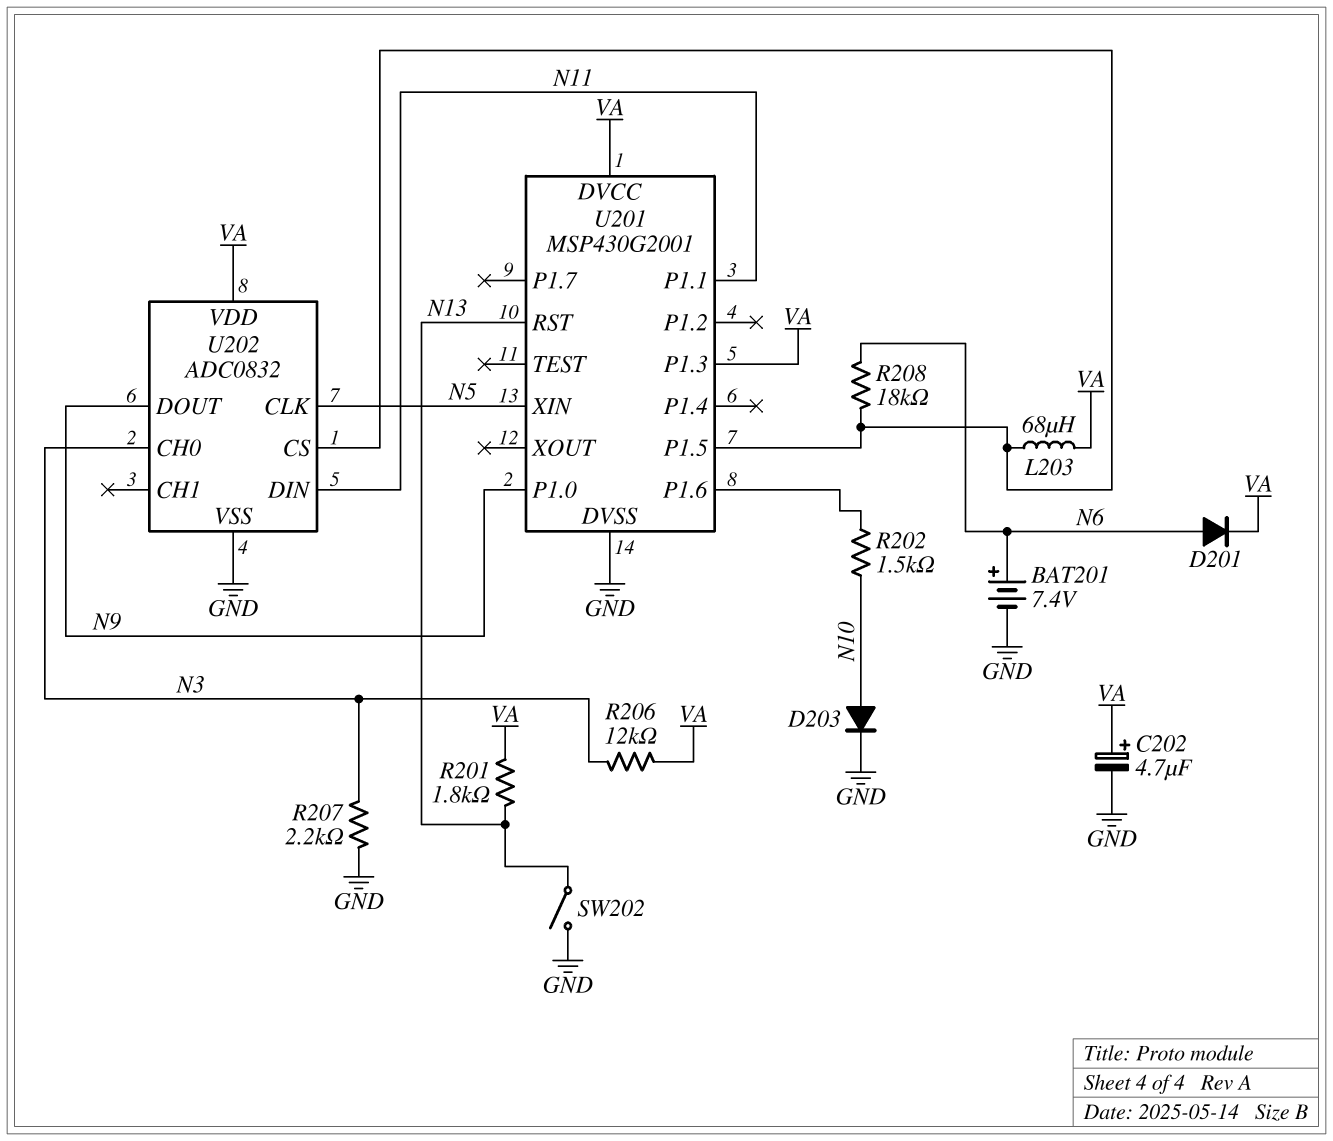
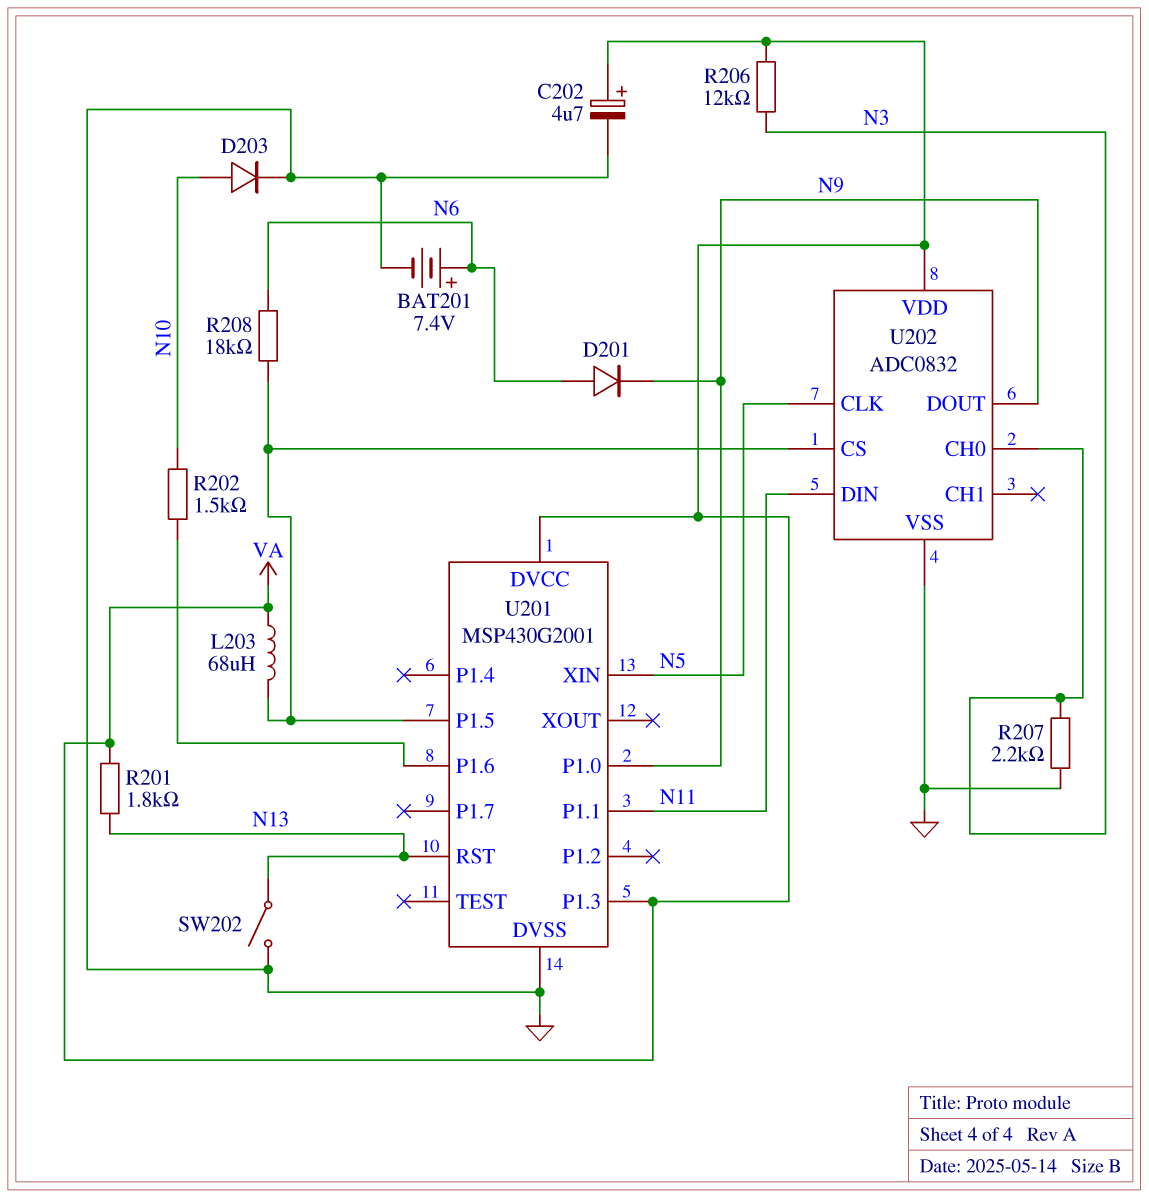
D201: diode (A N6, K VA) -> diode (A N6, K N9)

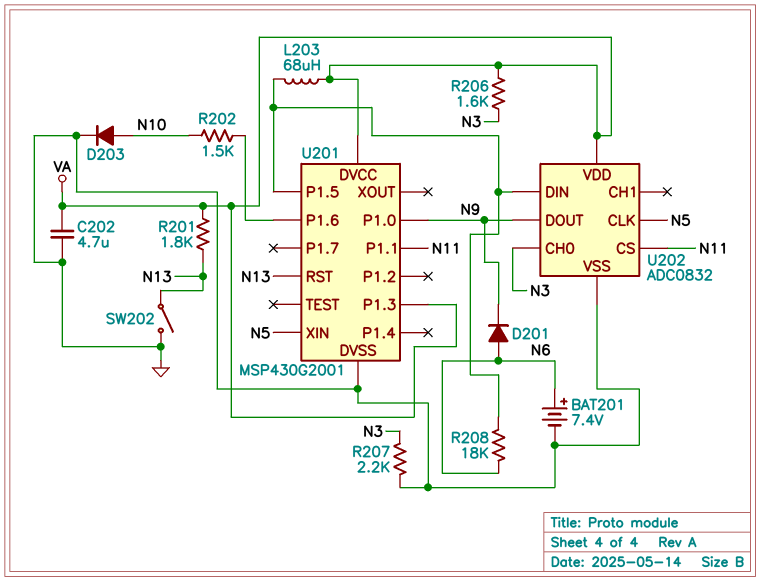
C202: 4.7uF (plus VA, minus GND) -> 4.7uF (GND, VA)
R206: 12k (N3, VA) -> 1.6k (N3, VA)
U202 pin CS: U201/P1.5 -> N11
U202 pin DIN: N11 -> U201/P1.5

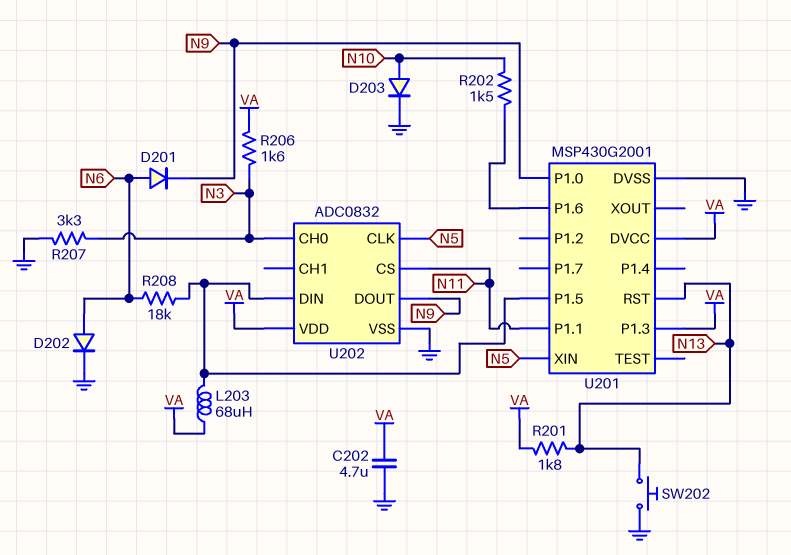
BAT201: 7.4V (plus N6, minus GND) -> none
D202: none -> diode (A N6, K GND)
R207: 2.2k (GND, N3) -> 3.3k (GND, N3)
SW202: switch (GND, N13) -> button (GND, N13)

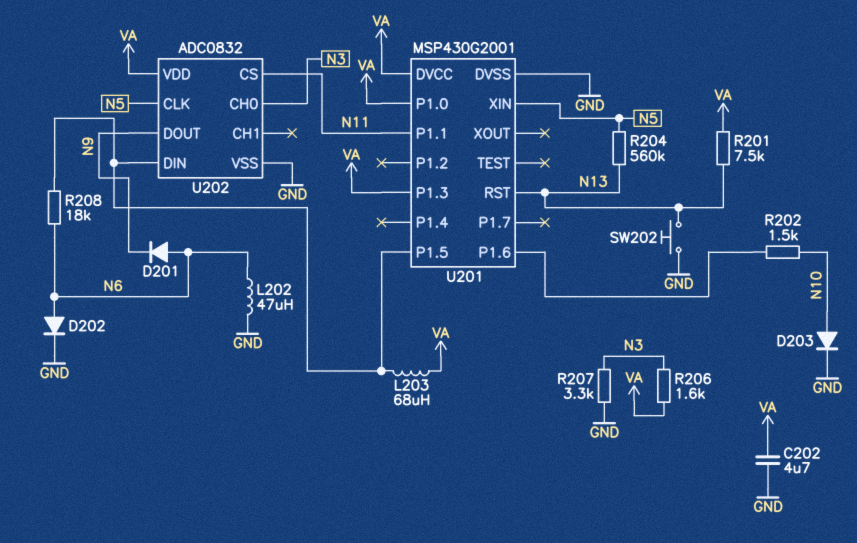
L202: none -> 47uH (GND, N6)
R201: 1.8k (N13, VA) -> 7.5k (N13, VA)
R204: none -> 560k (N5, N13)
U201 pin P1.0: N9 -> VA

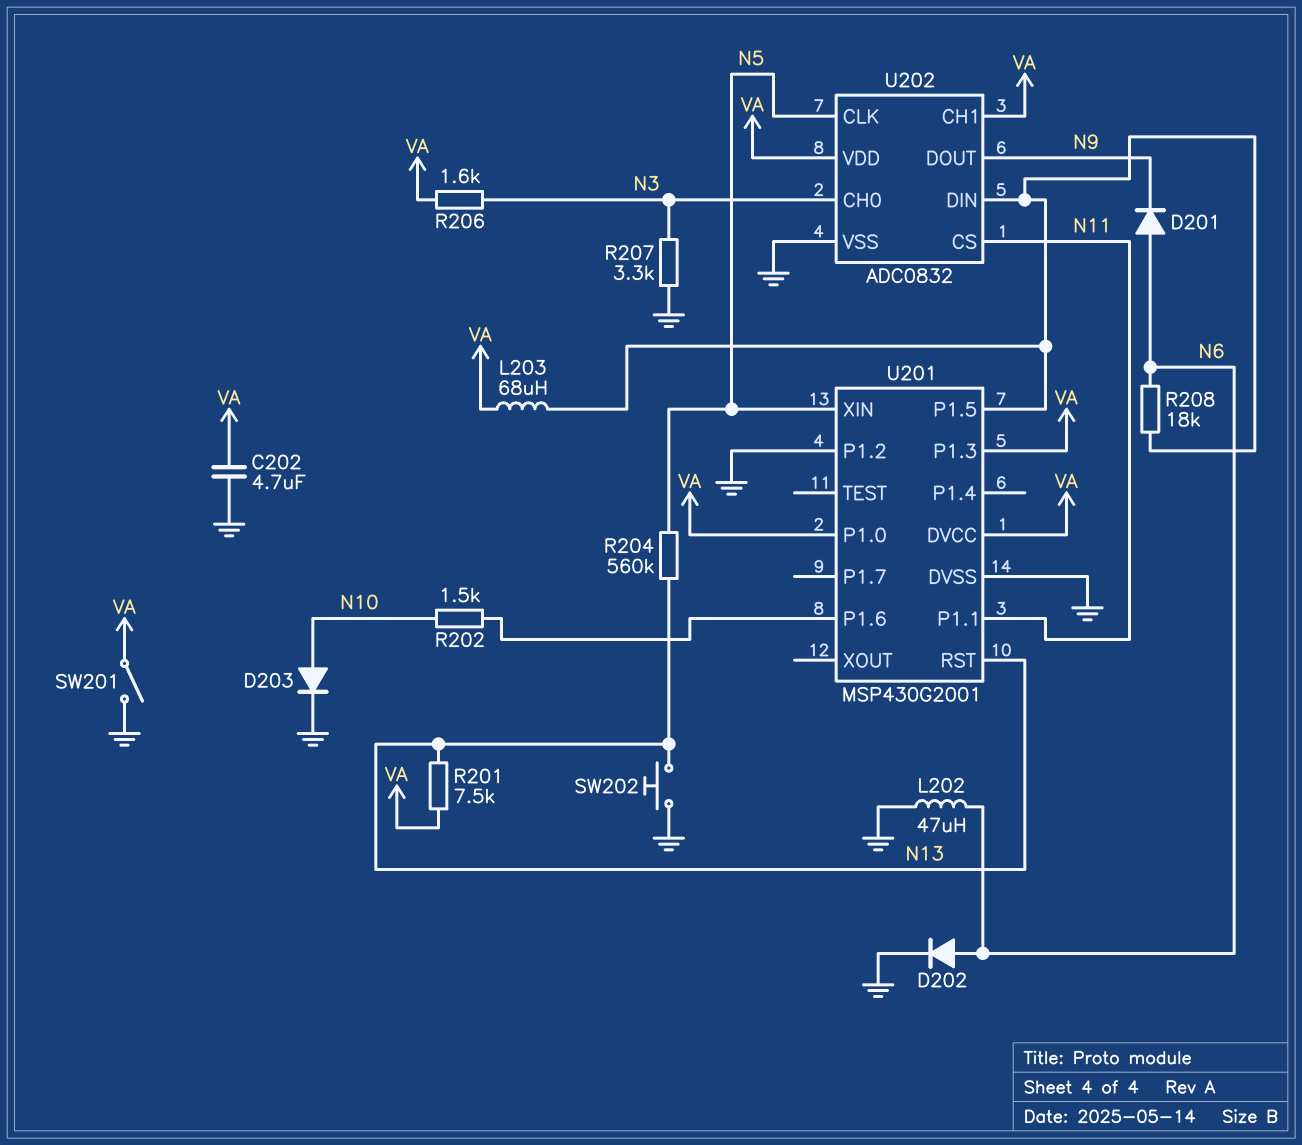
SW201: none -> switch (GND, VA)
U201 pin P1.2: none -> GND
U202 pin CH1: none -> VA

